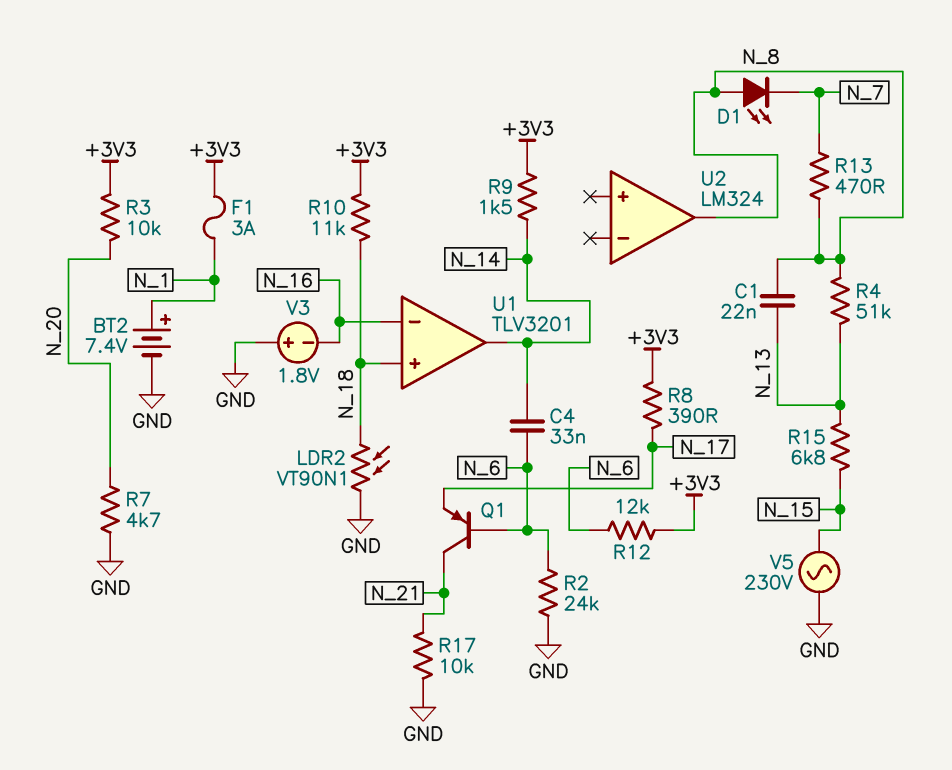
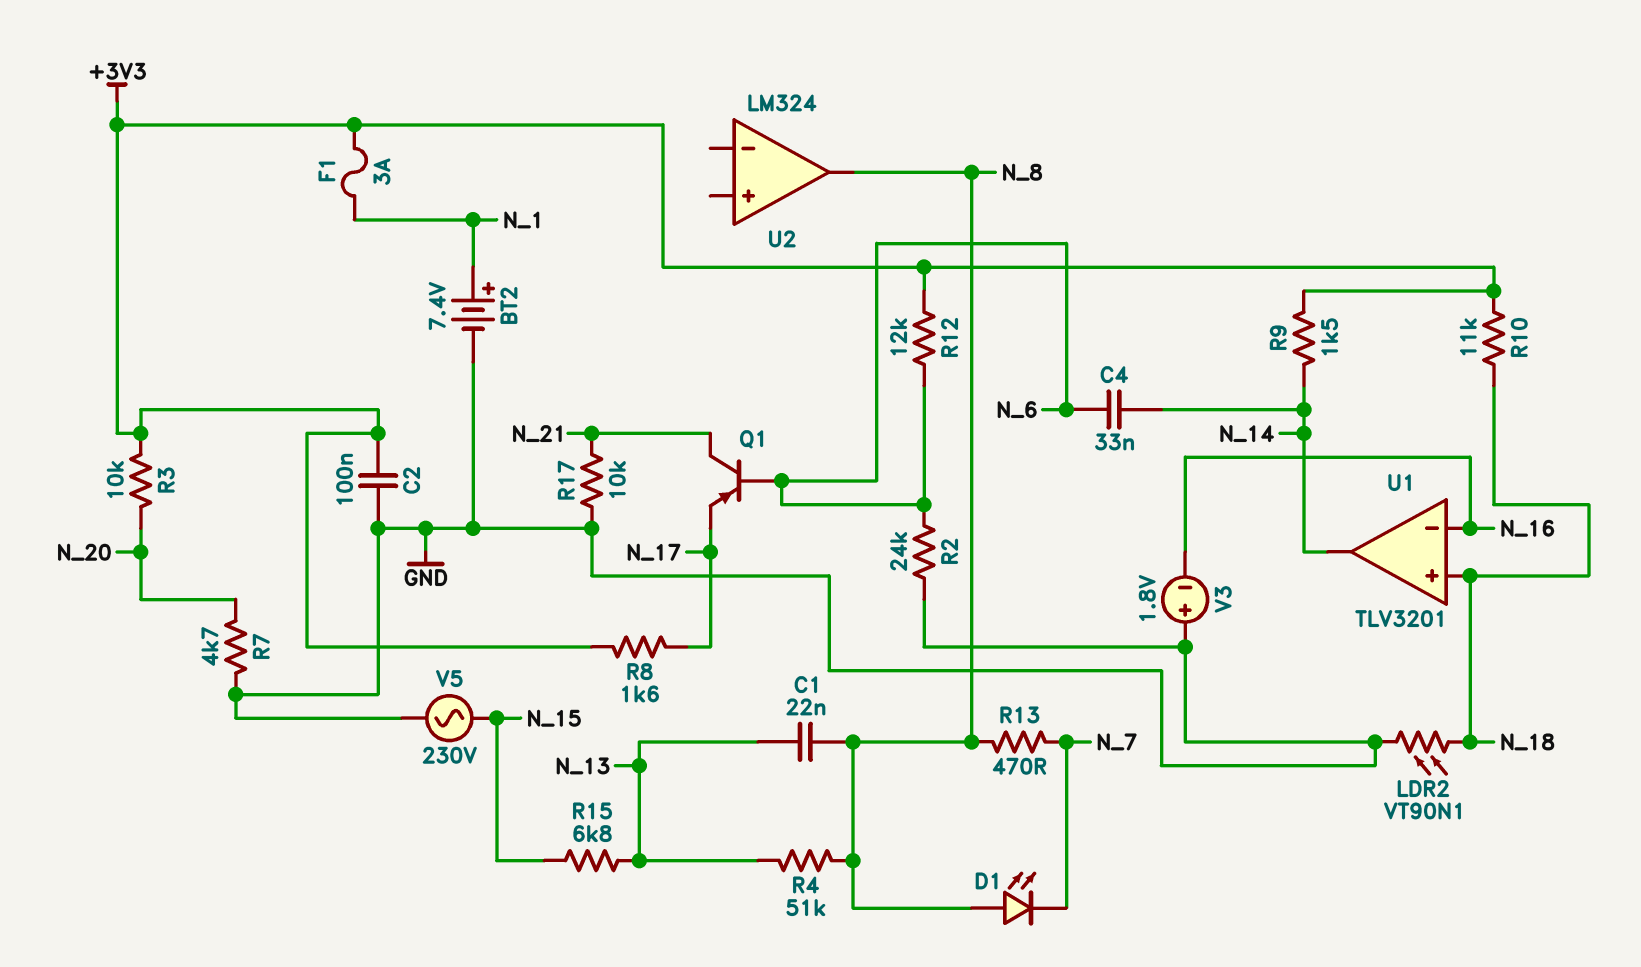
C2: none -> 100nF (+3V3, GND)
R8: 390 (+3V3, N_17) -> 1.6k (+3V3, N_17)

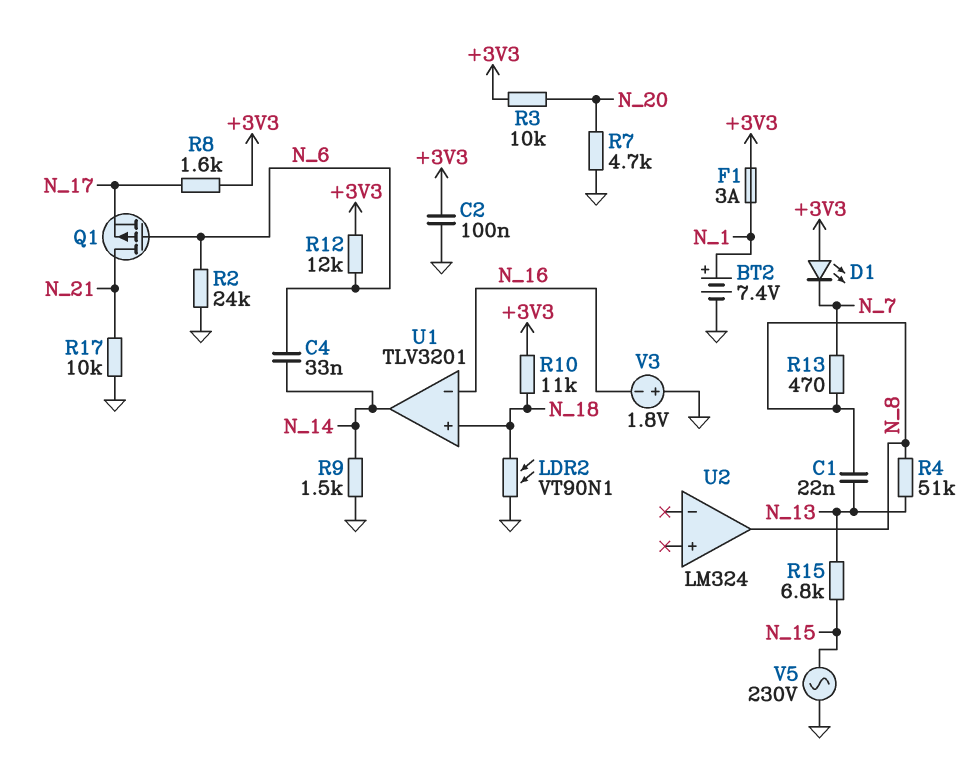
D1: LED (A N_8, K N_7) -> LED (A +3V3, K N_7)
Q1: PNP (B N_6, C N_21, E N_17) -> PMOS (G N_6, D N_21, S N_17)
R9: 1.5k (+3V3, N_14) -> 1.5k (GND, N_14)

